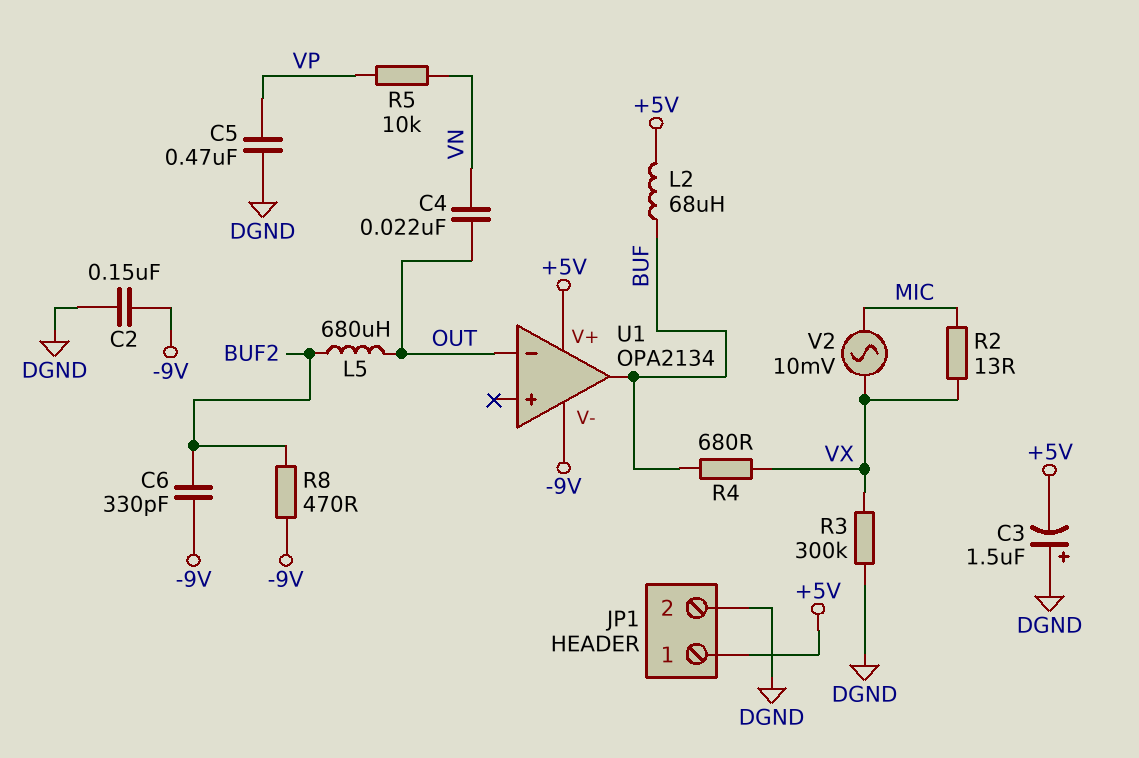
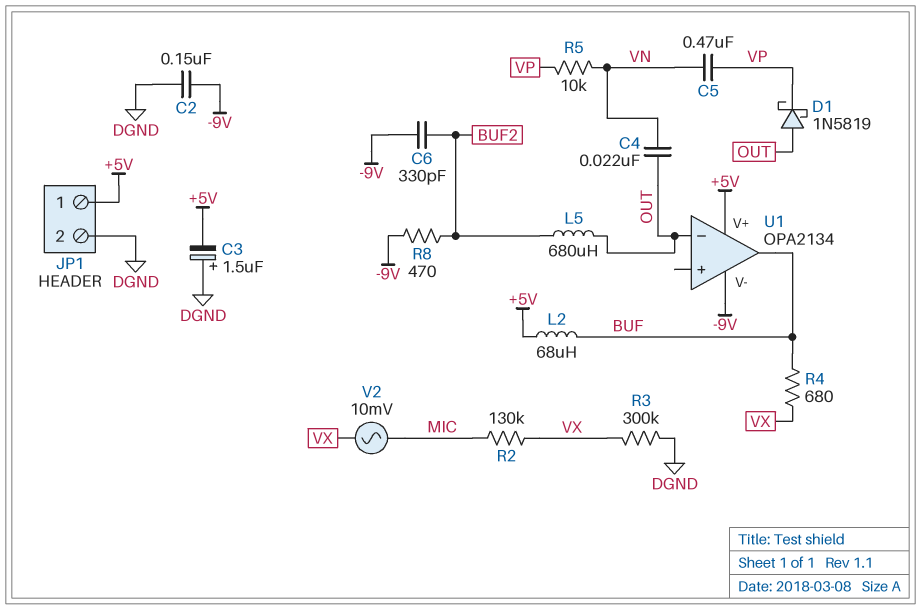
C5: 470nF (DGND, VP) -> 470nF (VN, VP)
D1: none -> schottky 1N5819 (A OUT, K VP)
R2: 13 (MIC, VX) -> 130k (MIC, VX)

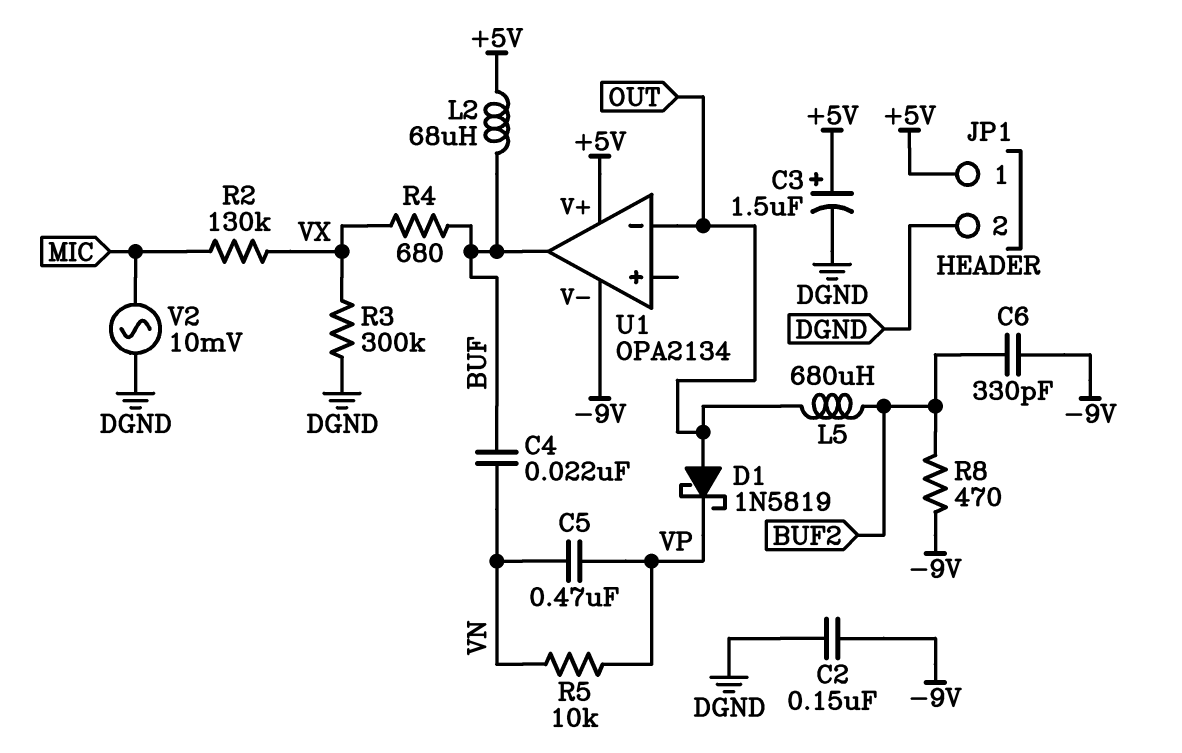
C3: 1.5uF (plus DGND, minus +5V) -> 1.5uF (plus +5V, minus DGND)
C4: 22nF (OUT, VN) -> 22nF (BUF, VN)
V2: AC 10mV (MIC, VX) -> AC 10mV (DGND, MIC)

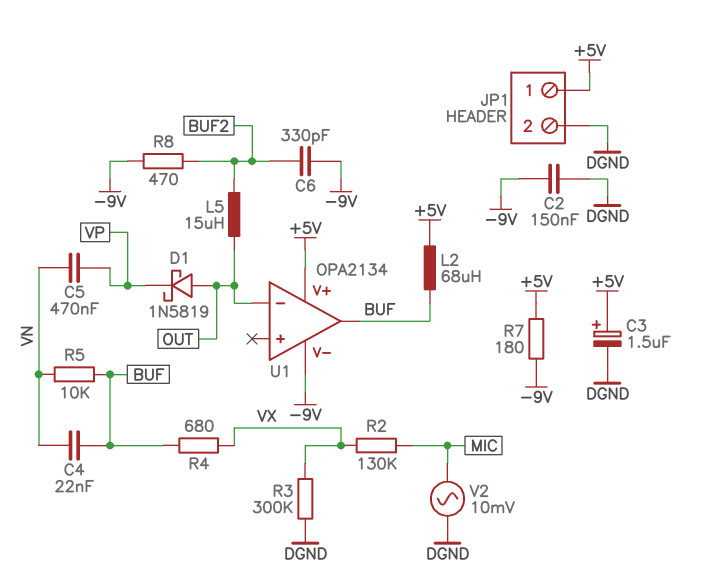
L5: 680uH (BUF2, OUT) -> 15uH (BUF2, OUT)
R5: 10k (VN, VP) -> 10k (BUF, VN)
R7: none -> 180 (+5V, -9V)

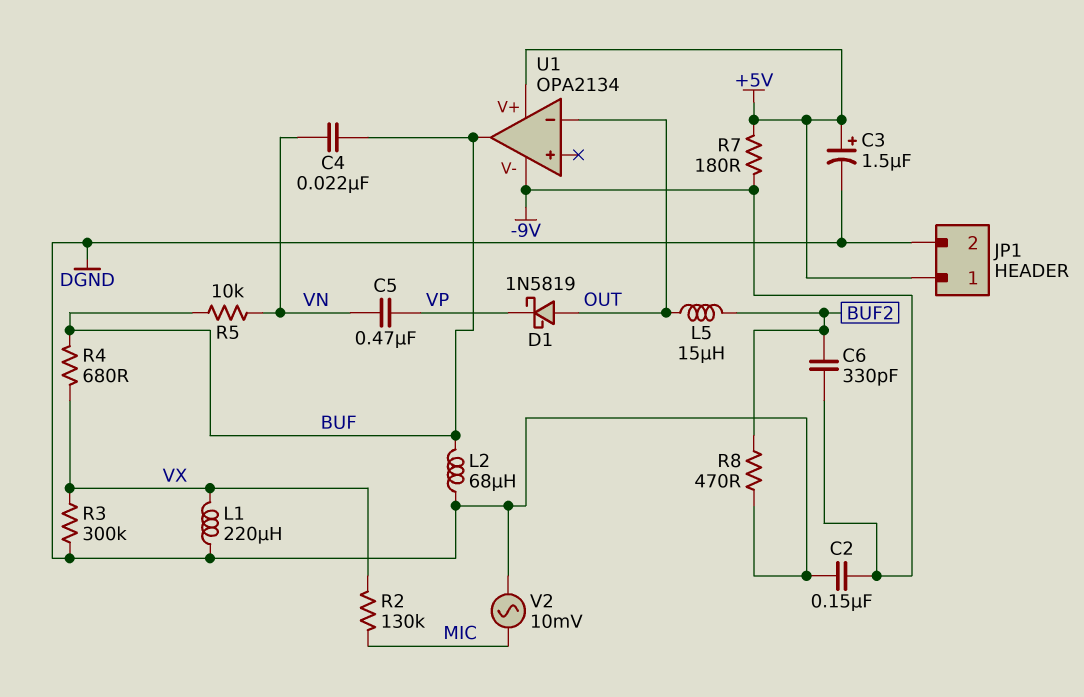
L1: none -> 220uH (DGND, VX)
L2: 68uH (+5V, BUF) -> 68uH (BUF, DGND)
R8: 470 (-9V, BUF2) -> 470 (BUF2, DGND)

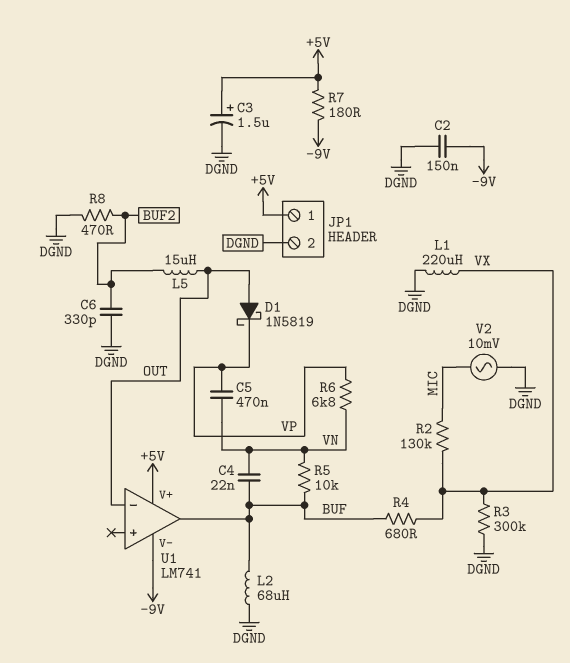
C6: 330pF (-9V, BUF2) -> 330pF (BUF2, DGND)
R6: none -> 6.8k (VN, VP)
U1: OPA2134 -> LM741

